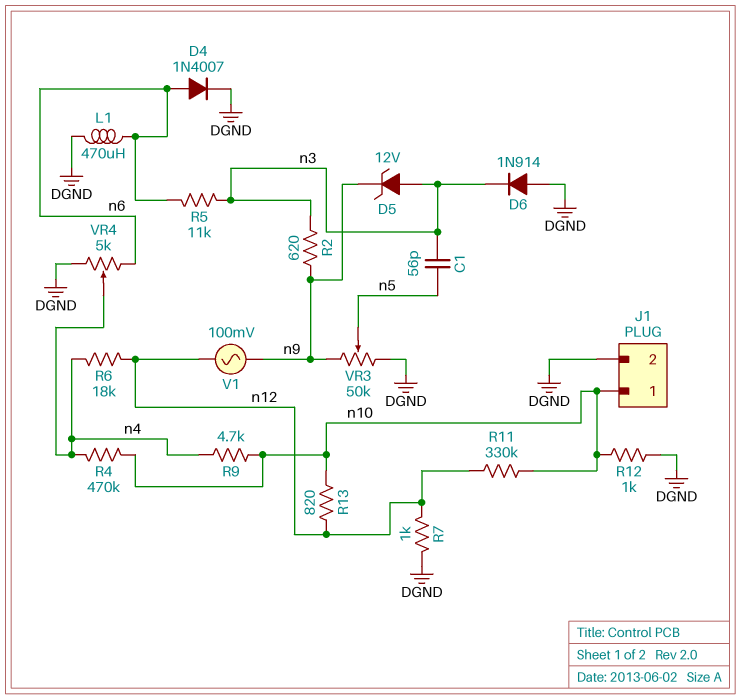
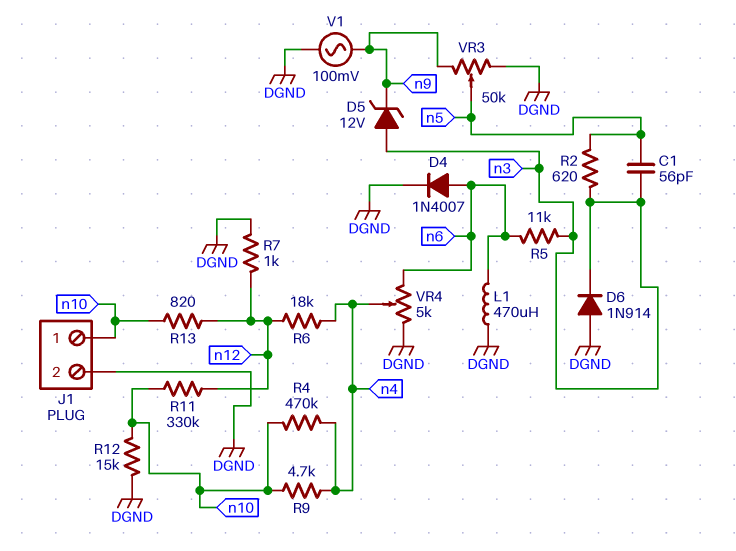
R2: 620 (n3, n9) -> 620 (n3, n5)
R12: 1k (DGND, n10) -> 15k (DGND, n10)
V1: AC 100mV (n9, n12) -> AC 100mV (DGND, n9)

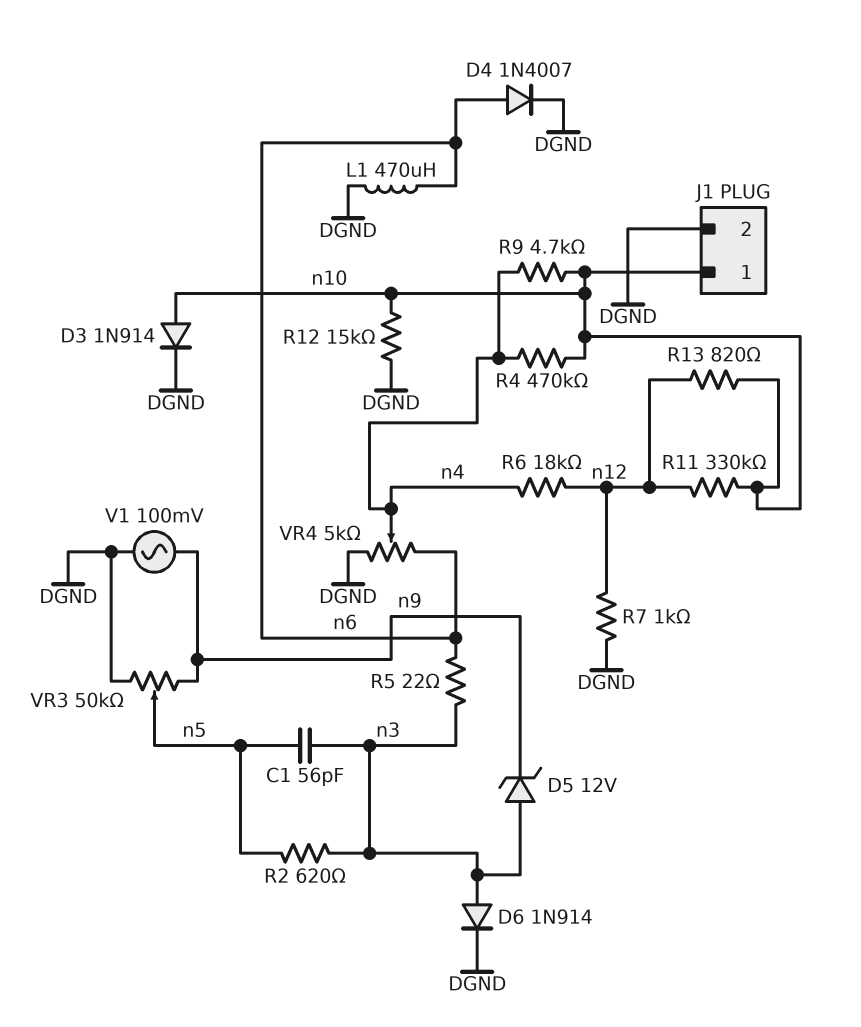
D3: none -> diode 1N914 (A n10, K DGND)
D6: diode 1N914 (A DGND, K n3) -> diode 1N914 (A n3, K DGND)
R5: 11k (n3, n6) -> 22 (n3, n6)

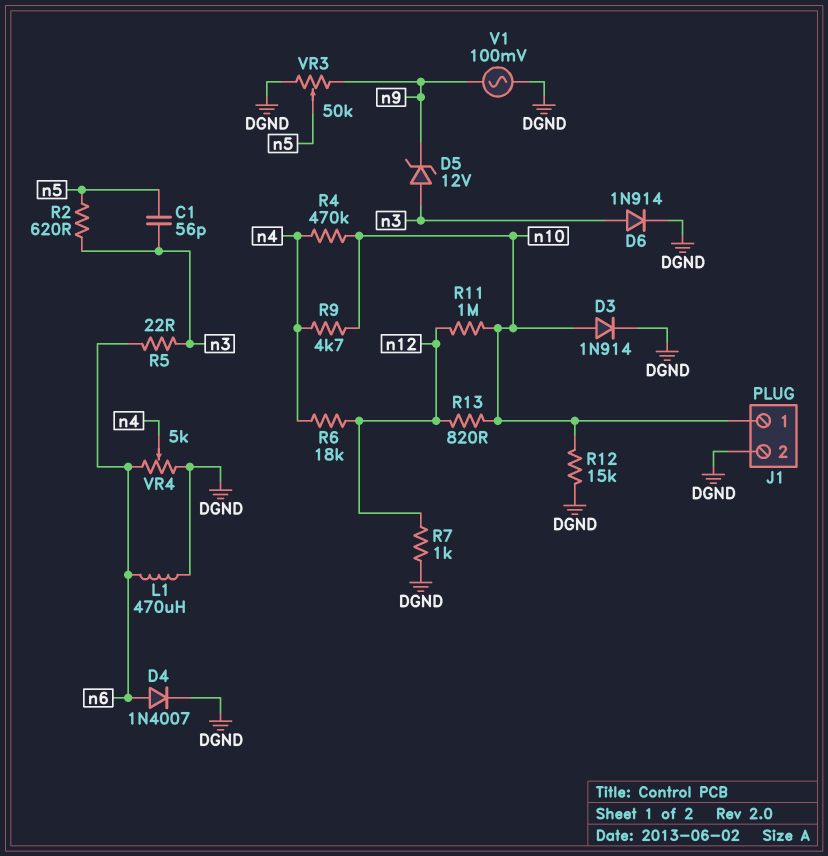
R11: 330k (n10, n12) -> 1M (n10, n12)

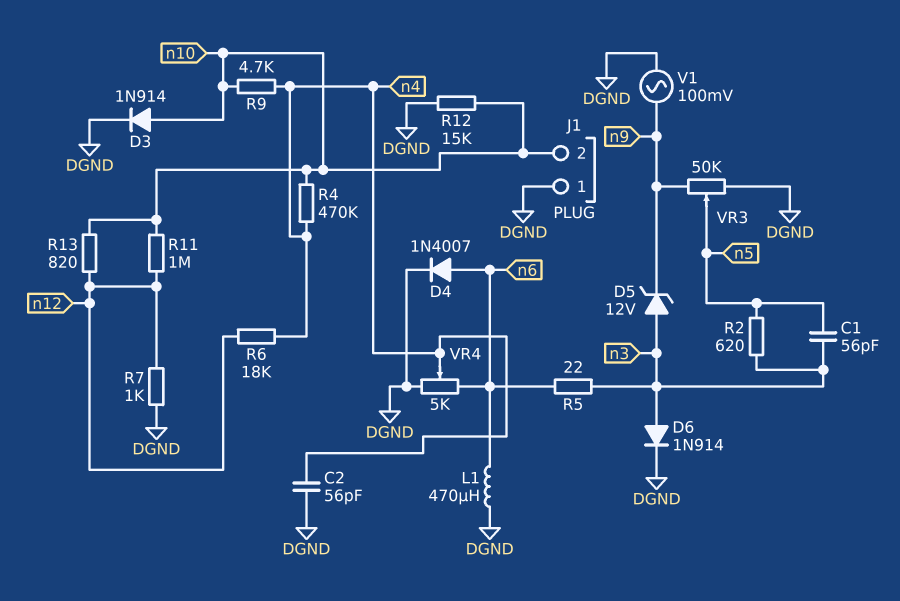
C2: none -> 56pF (DGND, n4)
J1 pin 1: n10 -> DGND
J1 pin 2: DGND -> n10

